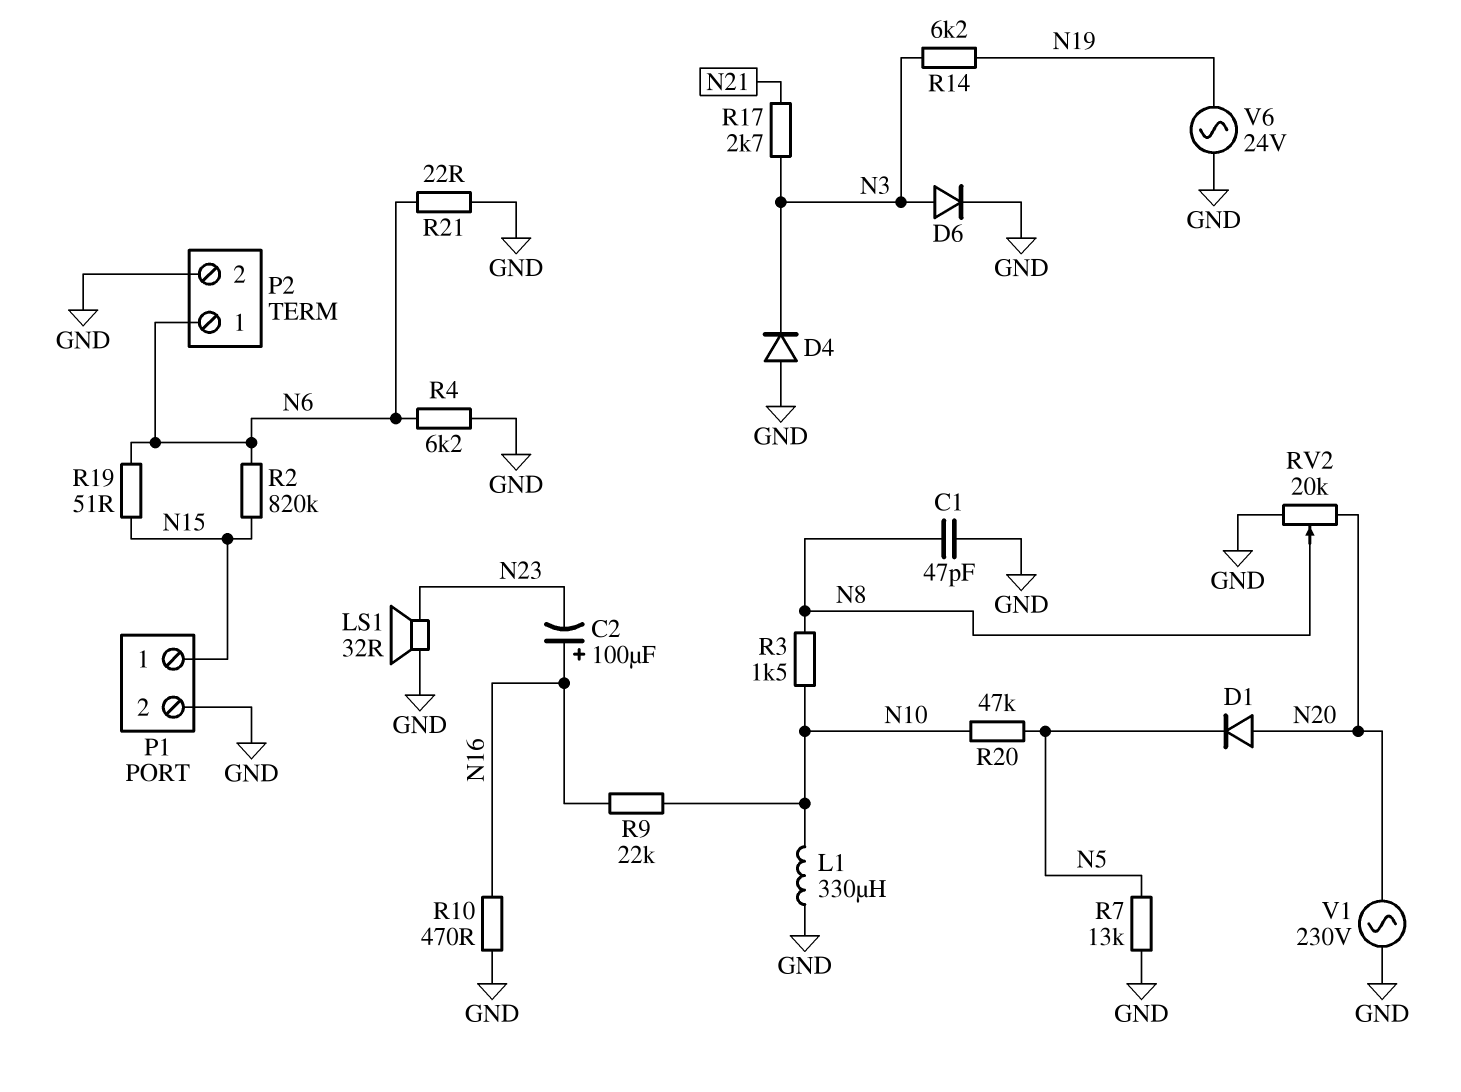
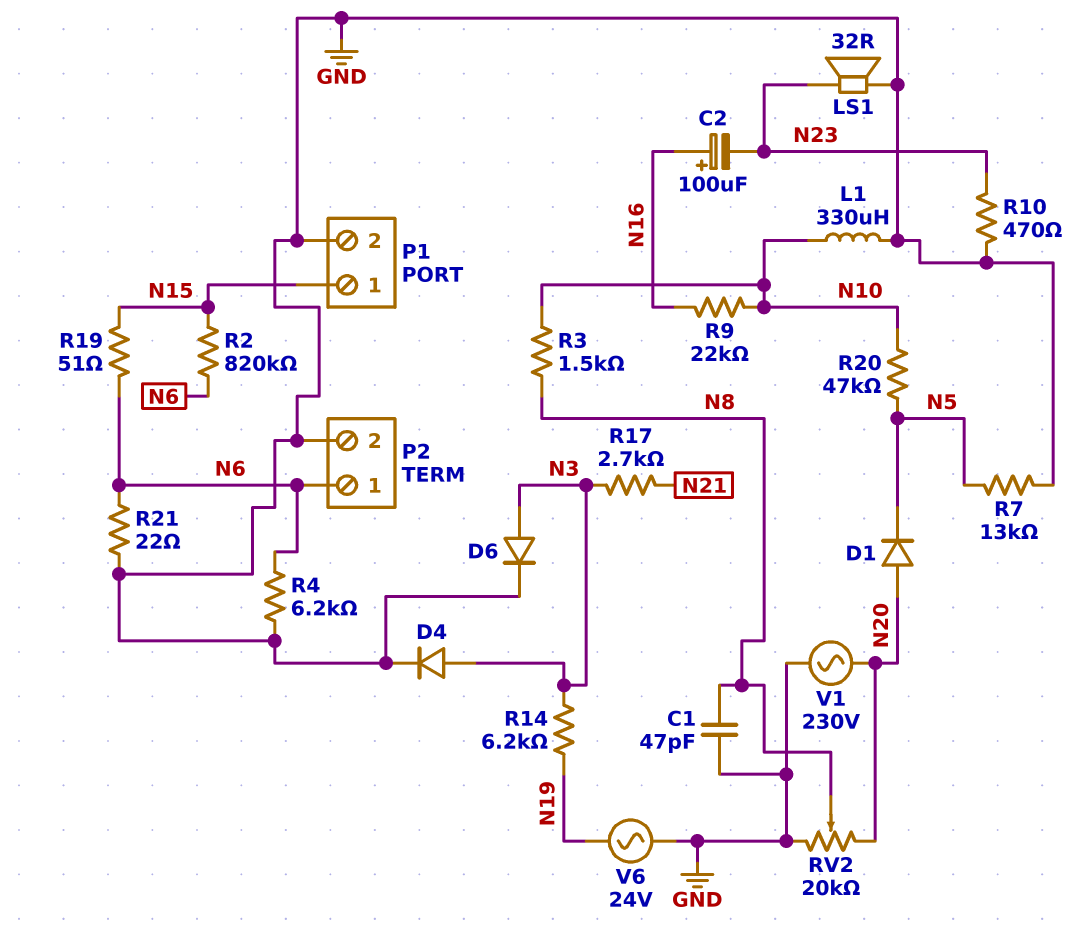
D4: diode (A GND, K N3) -> diode (A N3, K GND)
R10: 470 (GND, N16) -> 470 (GND, N23)

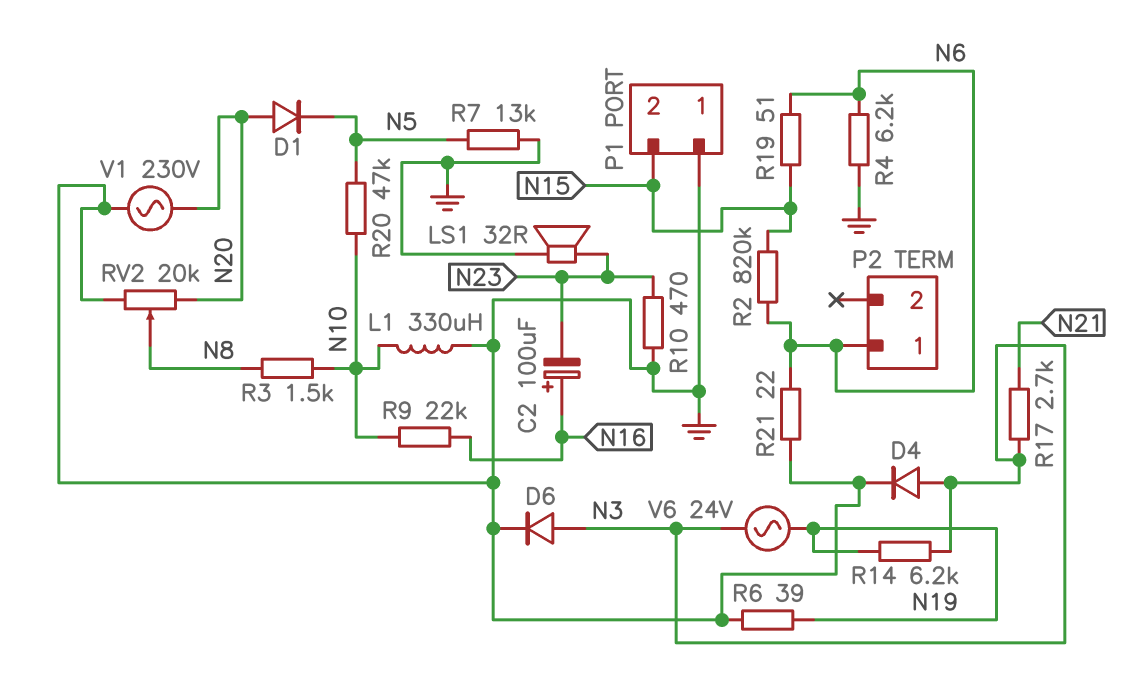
C1: 47pF (GND, N8) -> none
P1 pin 1: N15 -> GND
P1 pin 2: GND -> N15
P2 pin 2: GND -> none
R6: none -> 39 (GND, N19)
V6: AC 24V (GND, N19) -> AC 24V (N3, N19)

